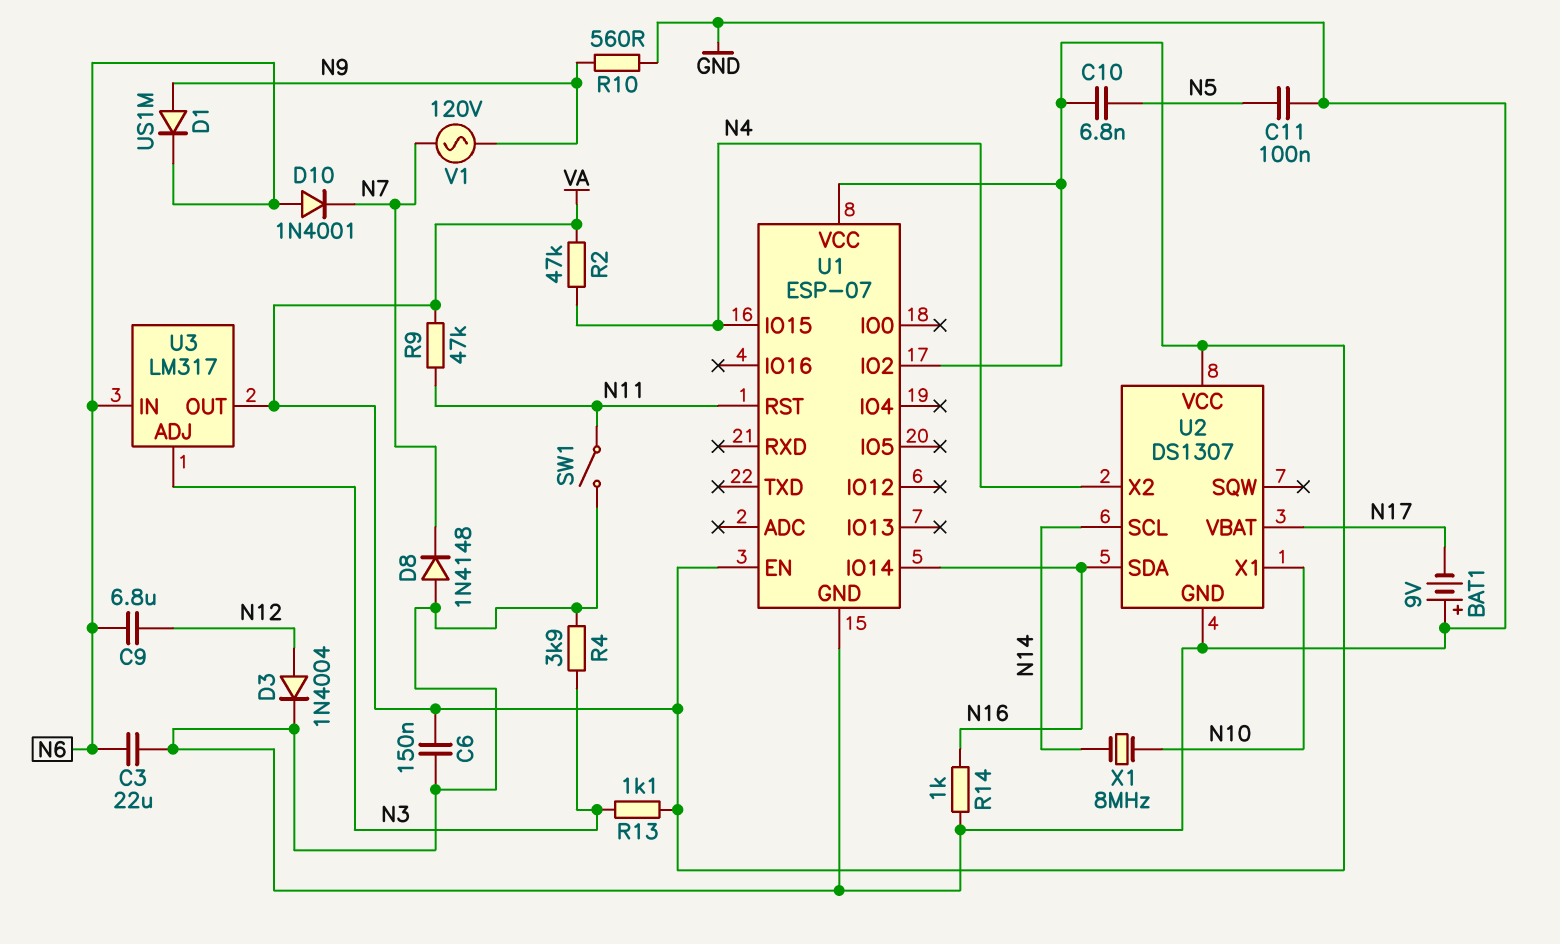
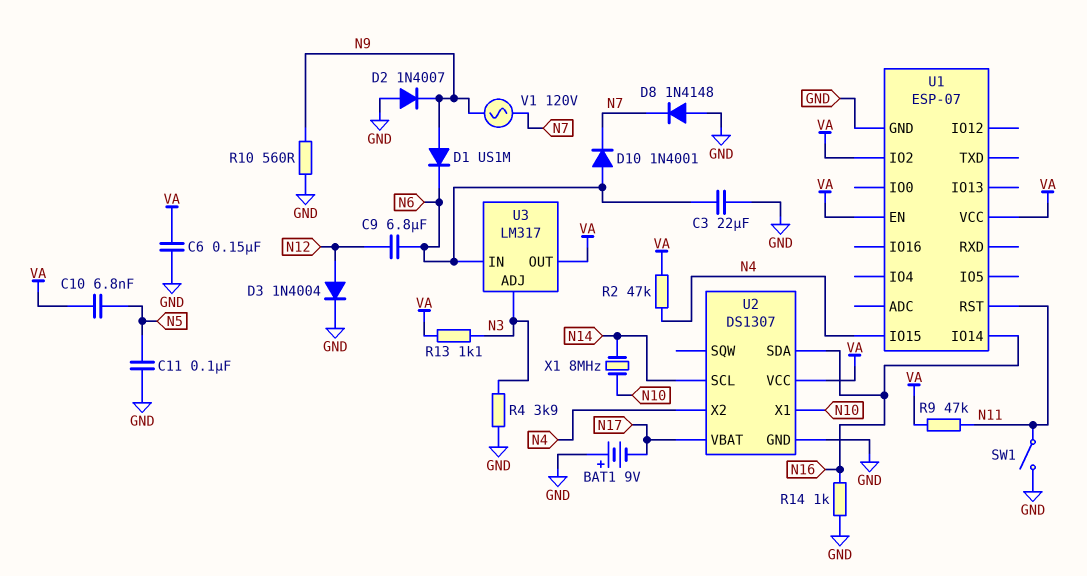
D2: none -> diode 1N4007 (A GND, K N9)

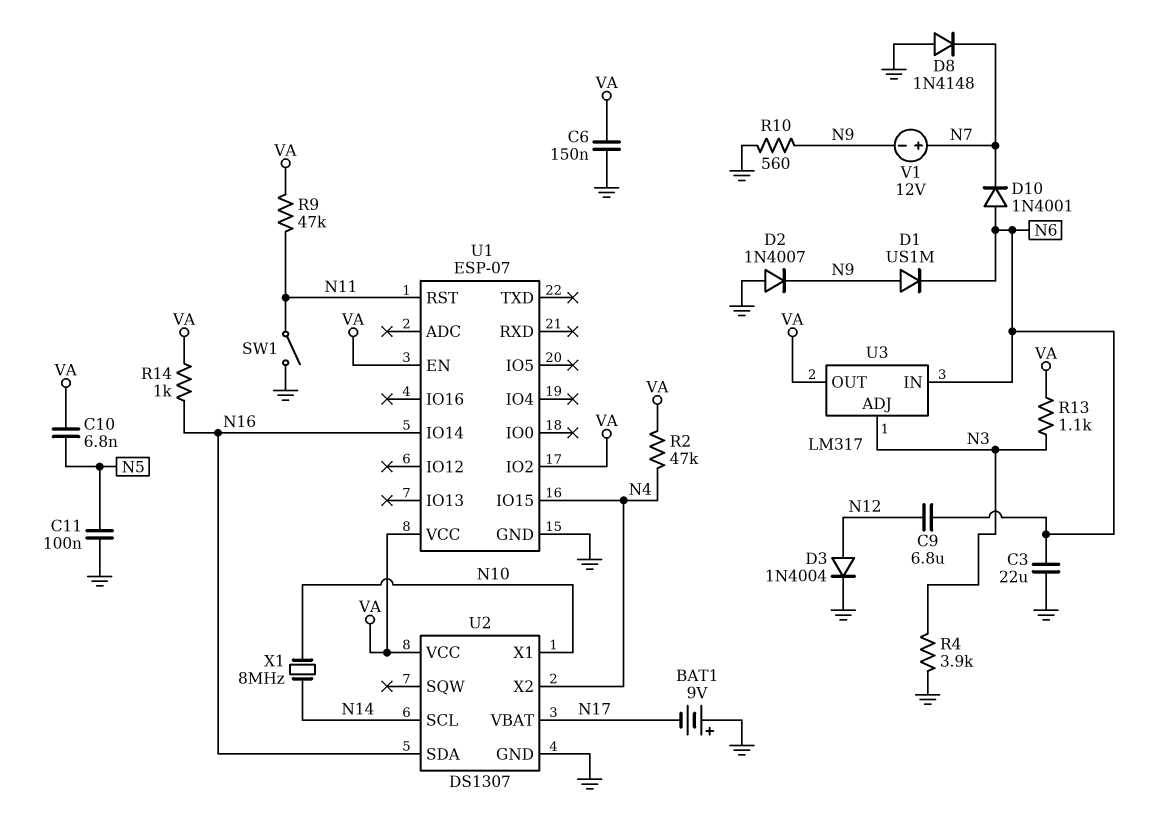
R14: 1k (GND, N16) -> 1k (N16, VA)
V1: AC 120V (N7, N9) -> 12V (plus N7, minus N9)

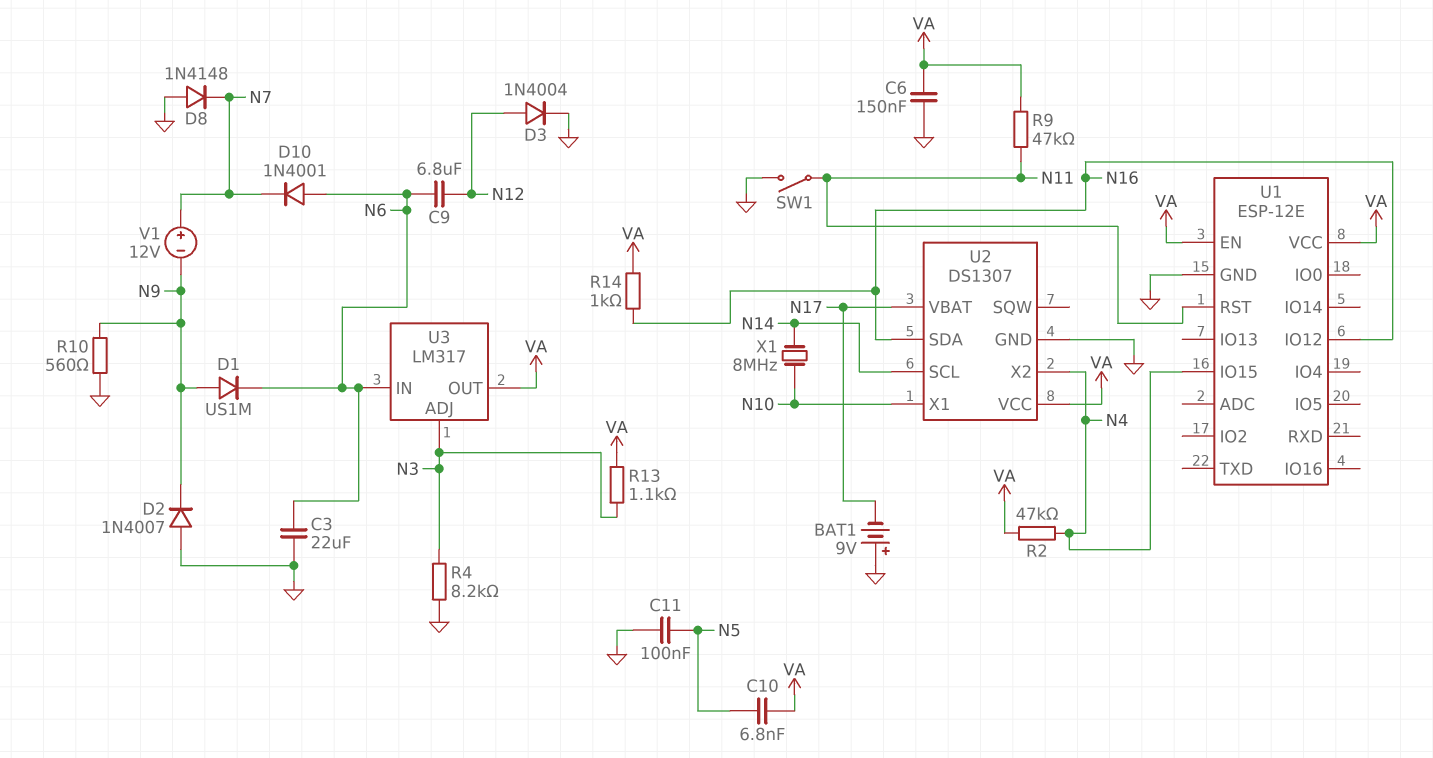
R4: 3.9k (GND, N3) -> 8.2k (GND, N3)
U1: ESP-07 -> ESP-12E
U1 pin IO2: VA -> none
U1 pin IO12: none -> N16
U1 pin IO14: N16 -> none

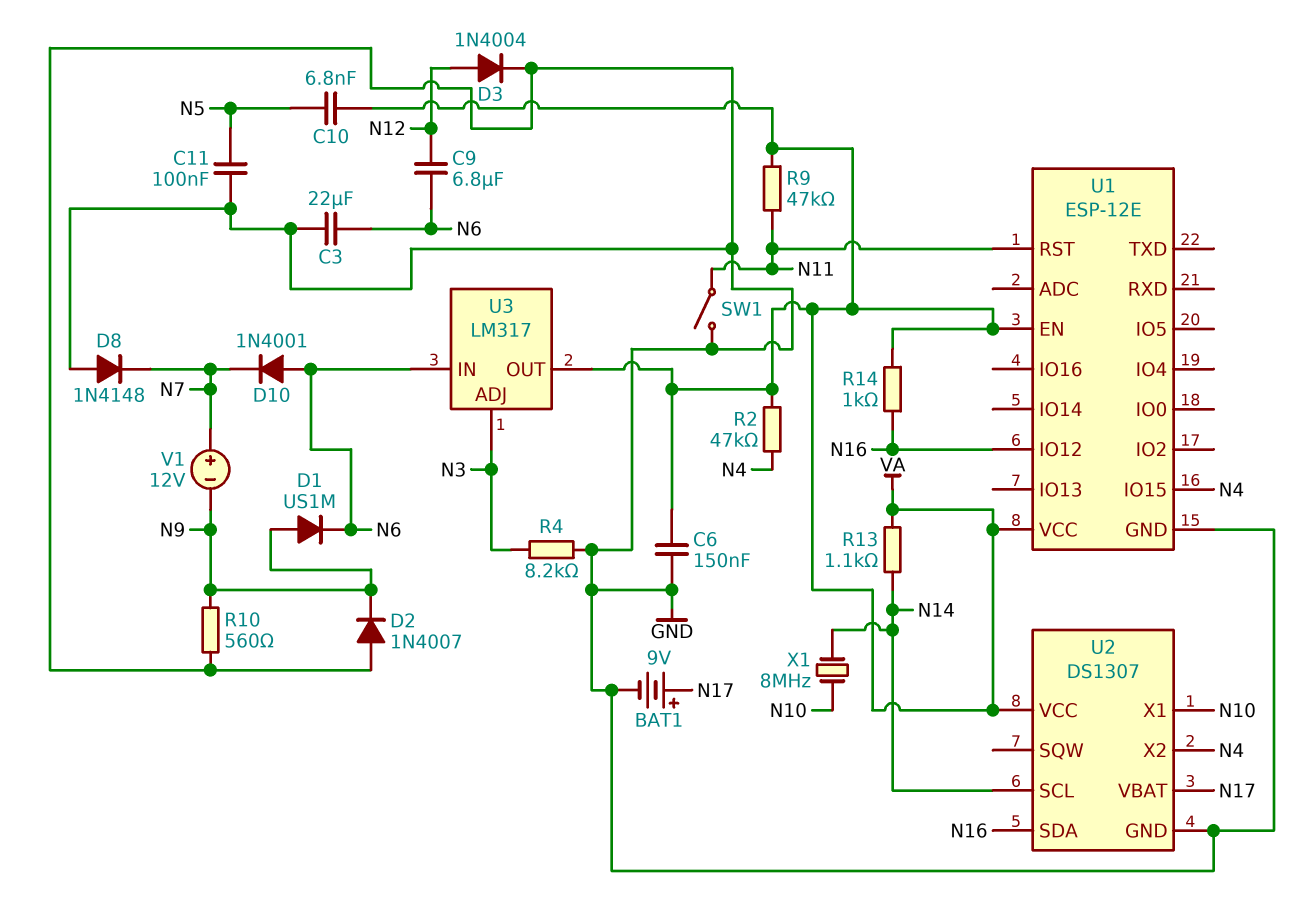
BAT1: 9V (plus GND, minus N17) -> 9V (plus N17, minus GND)
R13: 1.1k (N3, VA) -> 1.1k (N14, VA)

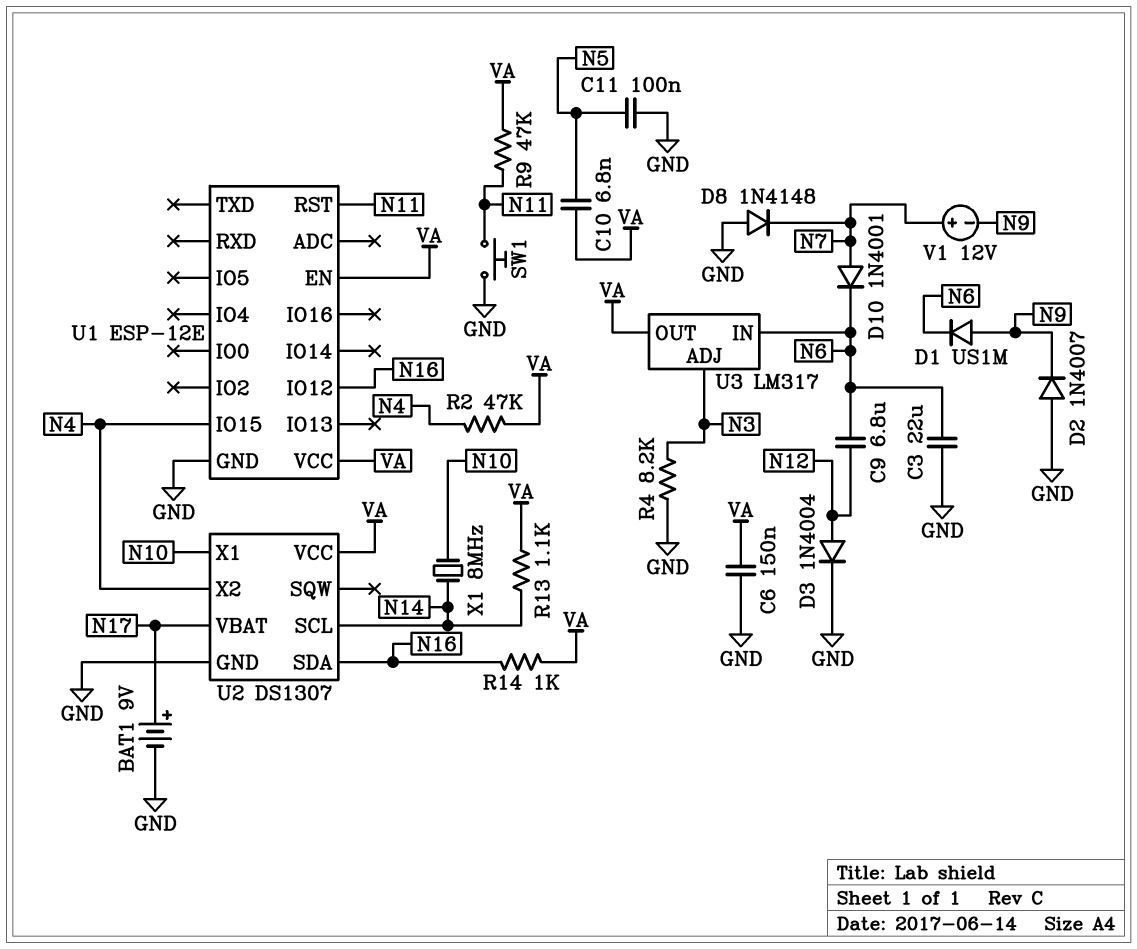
D10: diode 1N4001 (A N6, K N7) -> diode 1N4001 (A N7, K N6)
R10: 560 (GND, N9) -> none
SW1: switch (GND, N11) -> button (GND, N11)

